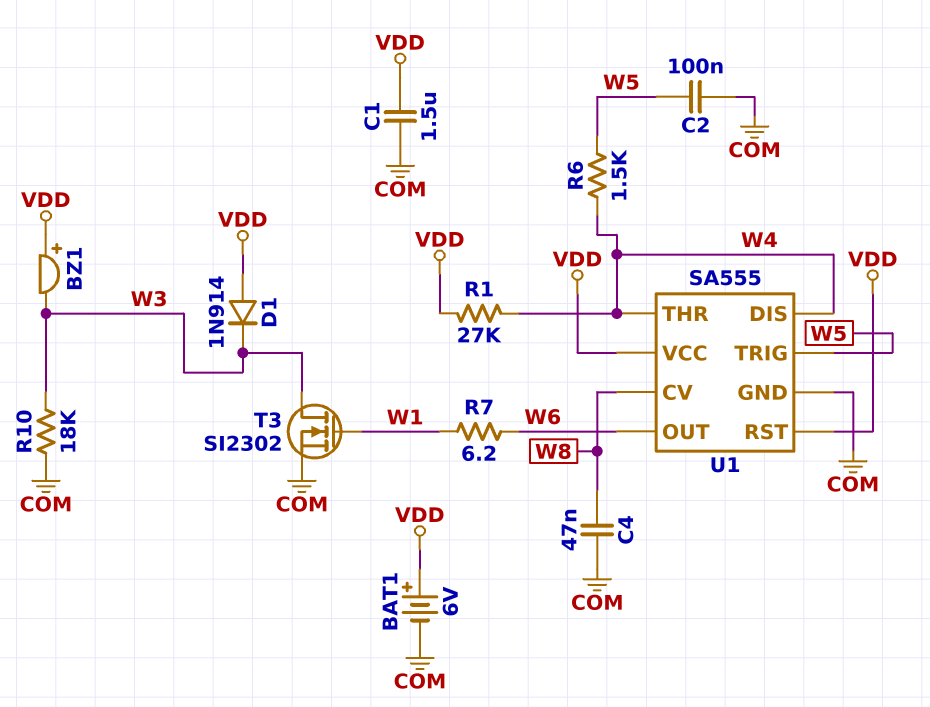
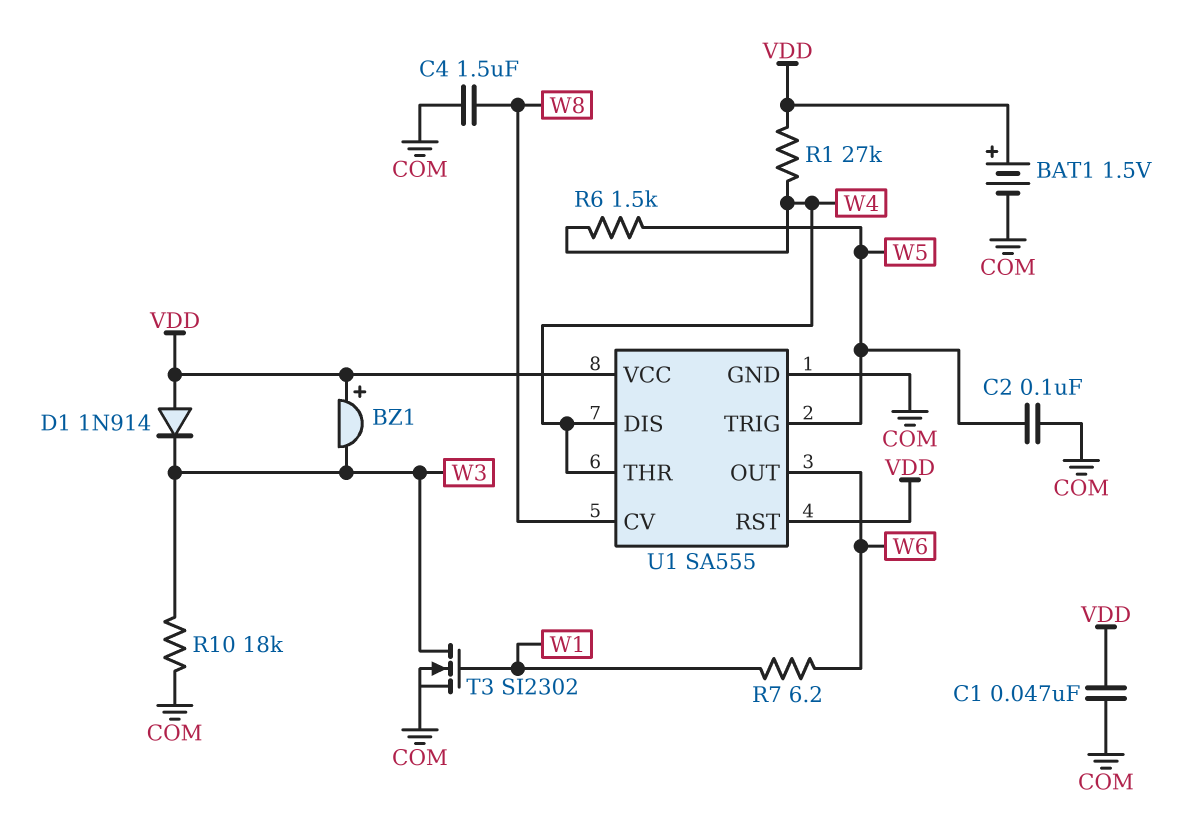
BAT1: 6V (plus VDD, minus COM) -> 1.5V (plus VDD, minus COM)
C1: 1.5uF (COM, VDD) -> 47nF (COM, VDD)
C4: 47nF (COM, W8) -> 1.5uF (COM, W8)

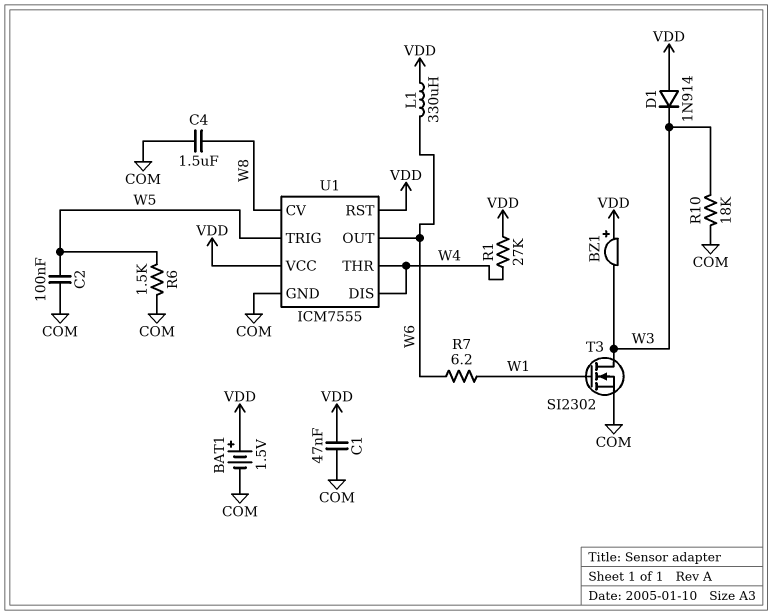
L1: none -> 330uH (VDD, W6)
R6: 1.5k (W4, W5) -> 1.5k (COM, W5)
U1: SA555 -> ICM7555

